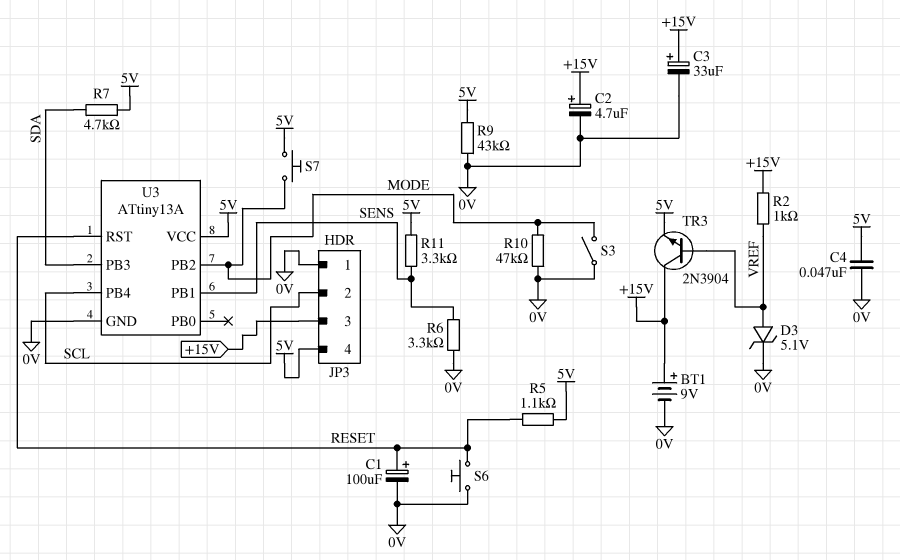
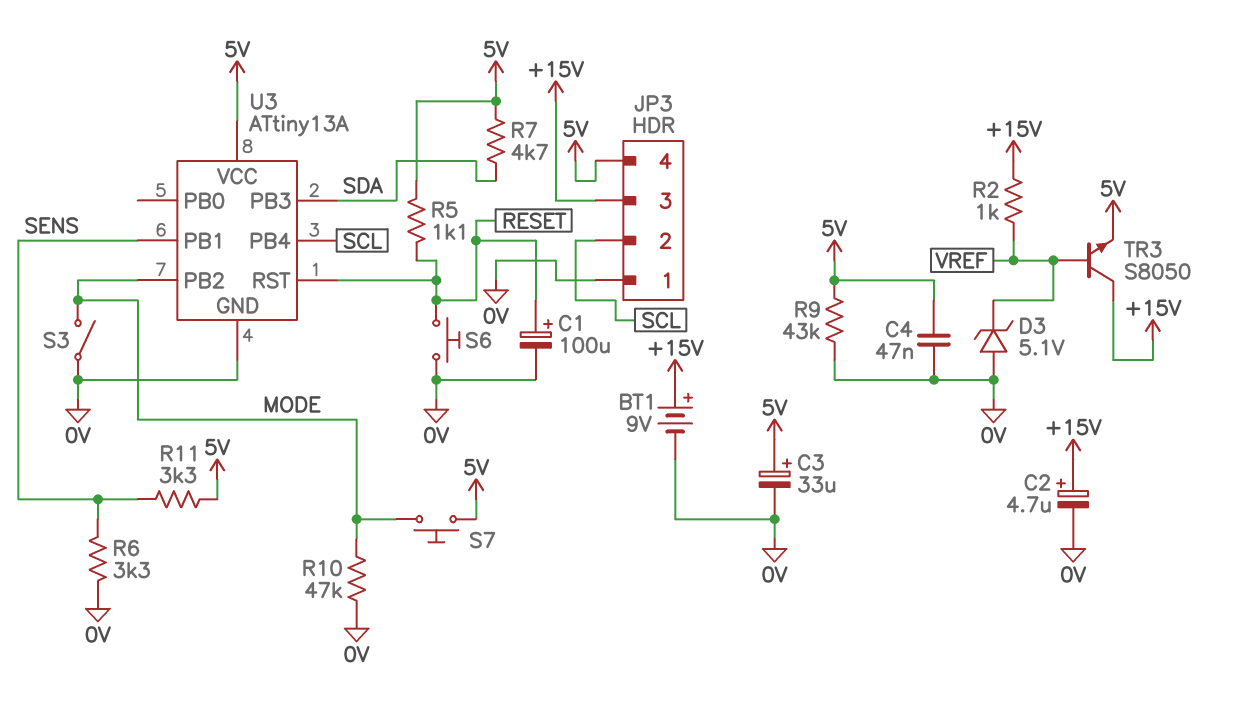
C3: 33uF (plus +15V, minus 0V) -> 33uF (plus 5V, minus 0V)
D3: zener 5.1V (A VREF, K 0V) -> zener 5.1V (A 0V, K VREF)
TR3: NPN 2N3904 (B VREF, C +15V, E 5V) -> NPN S8050 (B VREF, C +15V, E 5V)

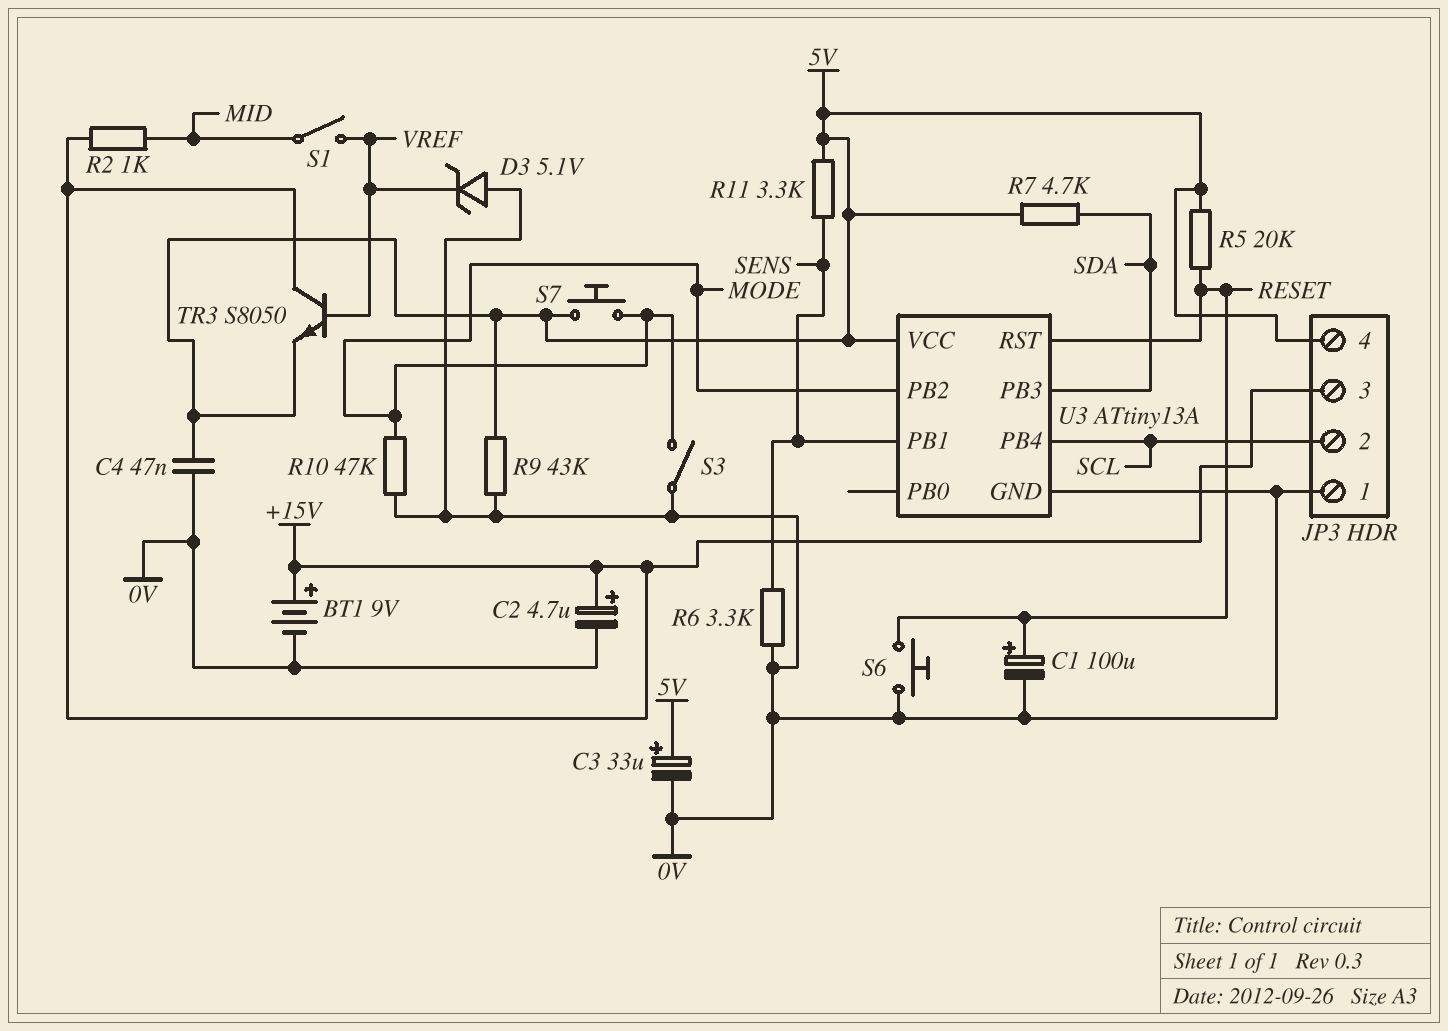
R2: 1k (+15V, VREF) -> 1k (+15V, MID)
R5: 1.1k (5V, RESET) -> 20k (5V, RESET)
S1: none -> switch (MID, VREF)

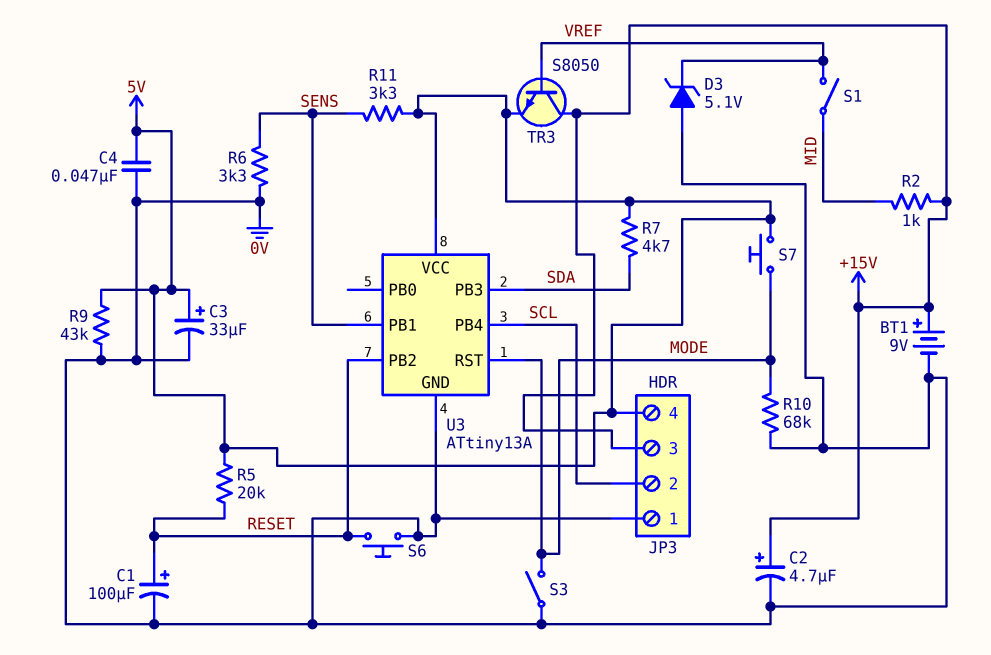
R10: 47k (0V, MODE) -> 68k (0V, MODE)
U3 pin PB2: MODE -> RESET
U3 pin RST: RESET -> MODE

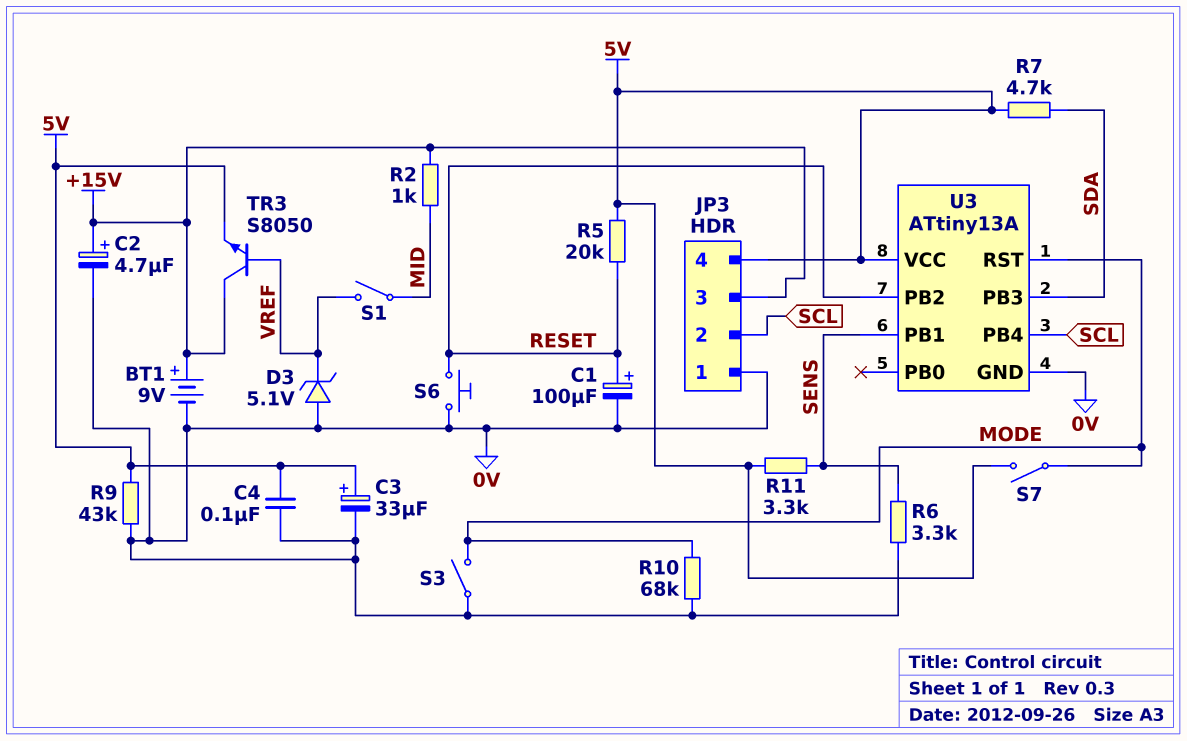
C4: 47nF (0V, 5V) -> 100nF (0V, 5V)
S7: button (5V, MODE) -> switch (5V, MODE)

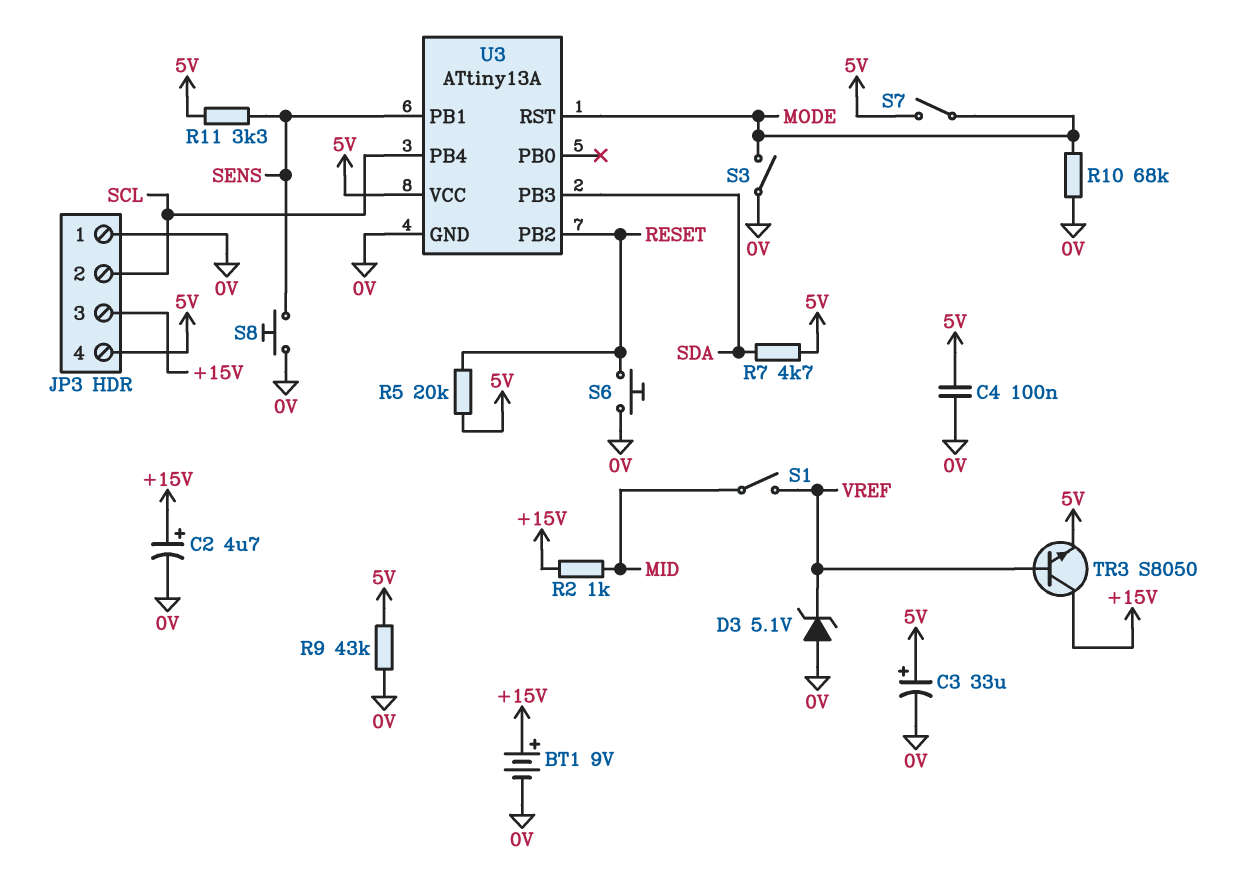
C1: 100uF (plus RESET, minus 0V) -> none
R6: 3.3k (0V, SENS) -> none
S8: none -> button (0V, SENS)

